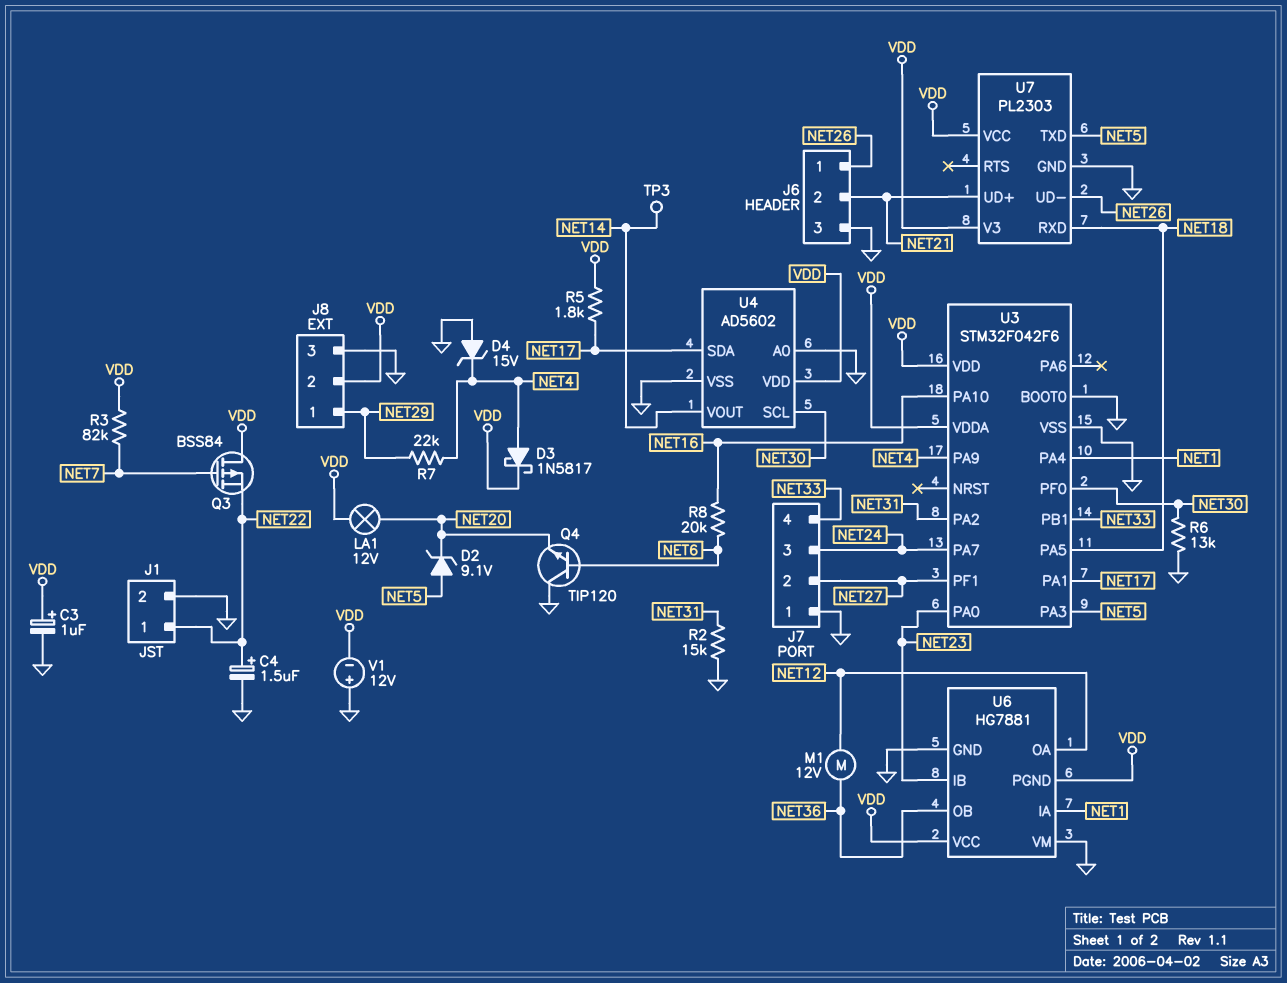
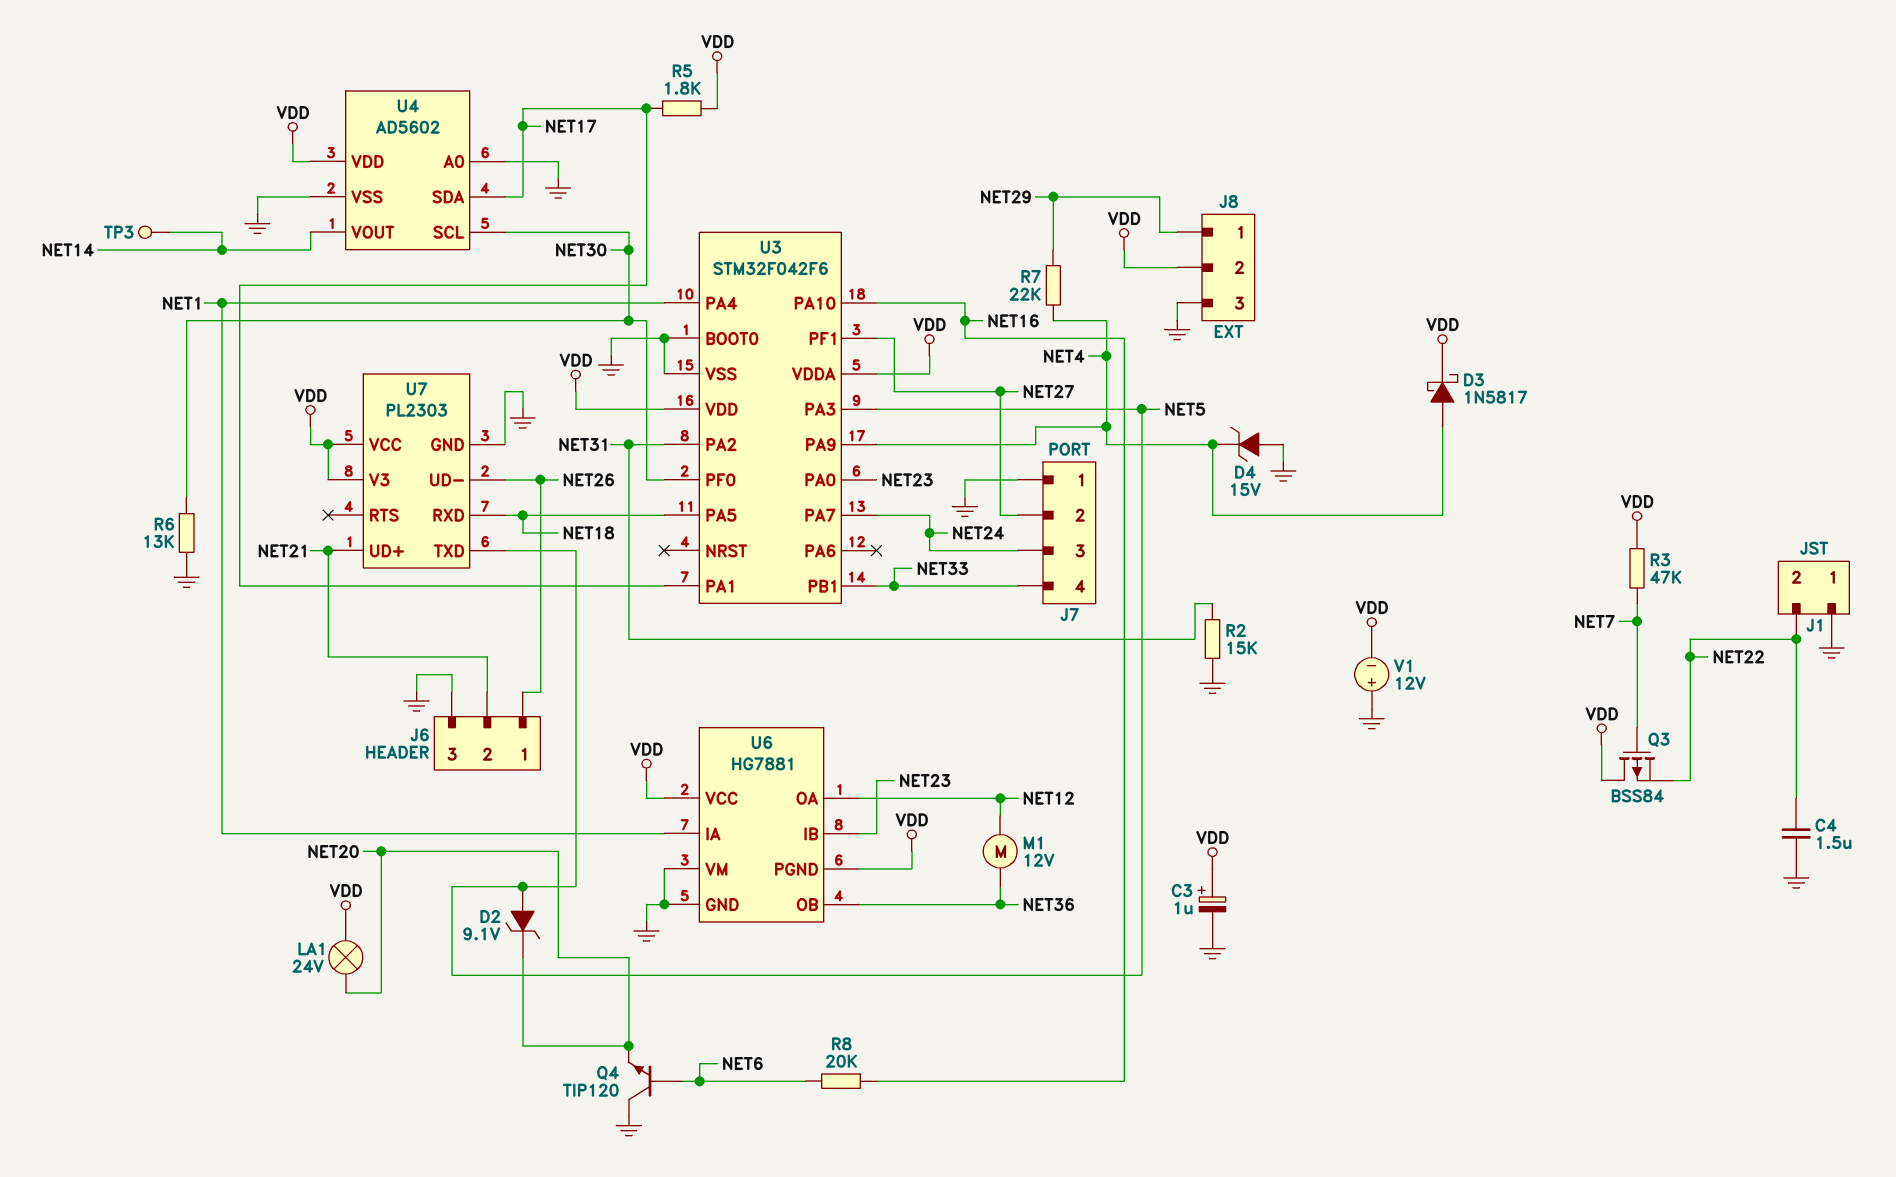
C4: 1.5uF (plus NET22, minus GND) -> 1.5uF (GND, NET22)
J1 pin 1: NET22 -> GND
J1 pin 2: GND -> NET22
LA1: lamp 12V (NET20, VDD) -> lamp 24V (NET20, VDD)
R3: 82k (NET7, VDD) -> 47k (NET7, VDD)

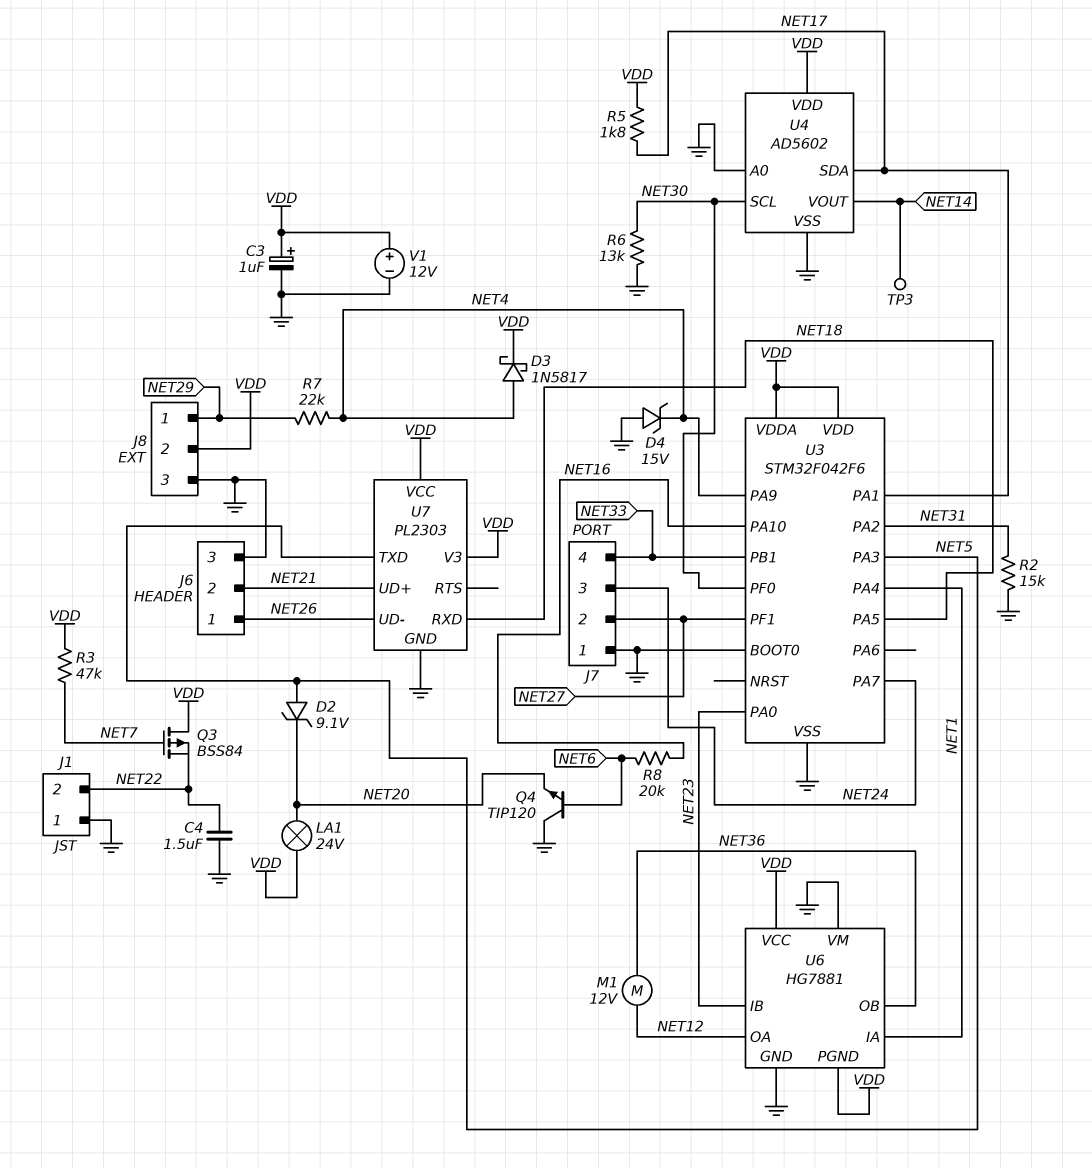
V1: 12V (plus GND, minus VDD) -> 12V (plus VDD, minus GND)

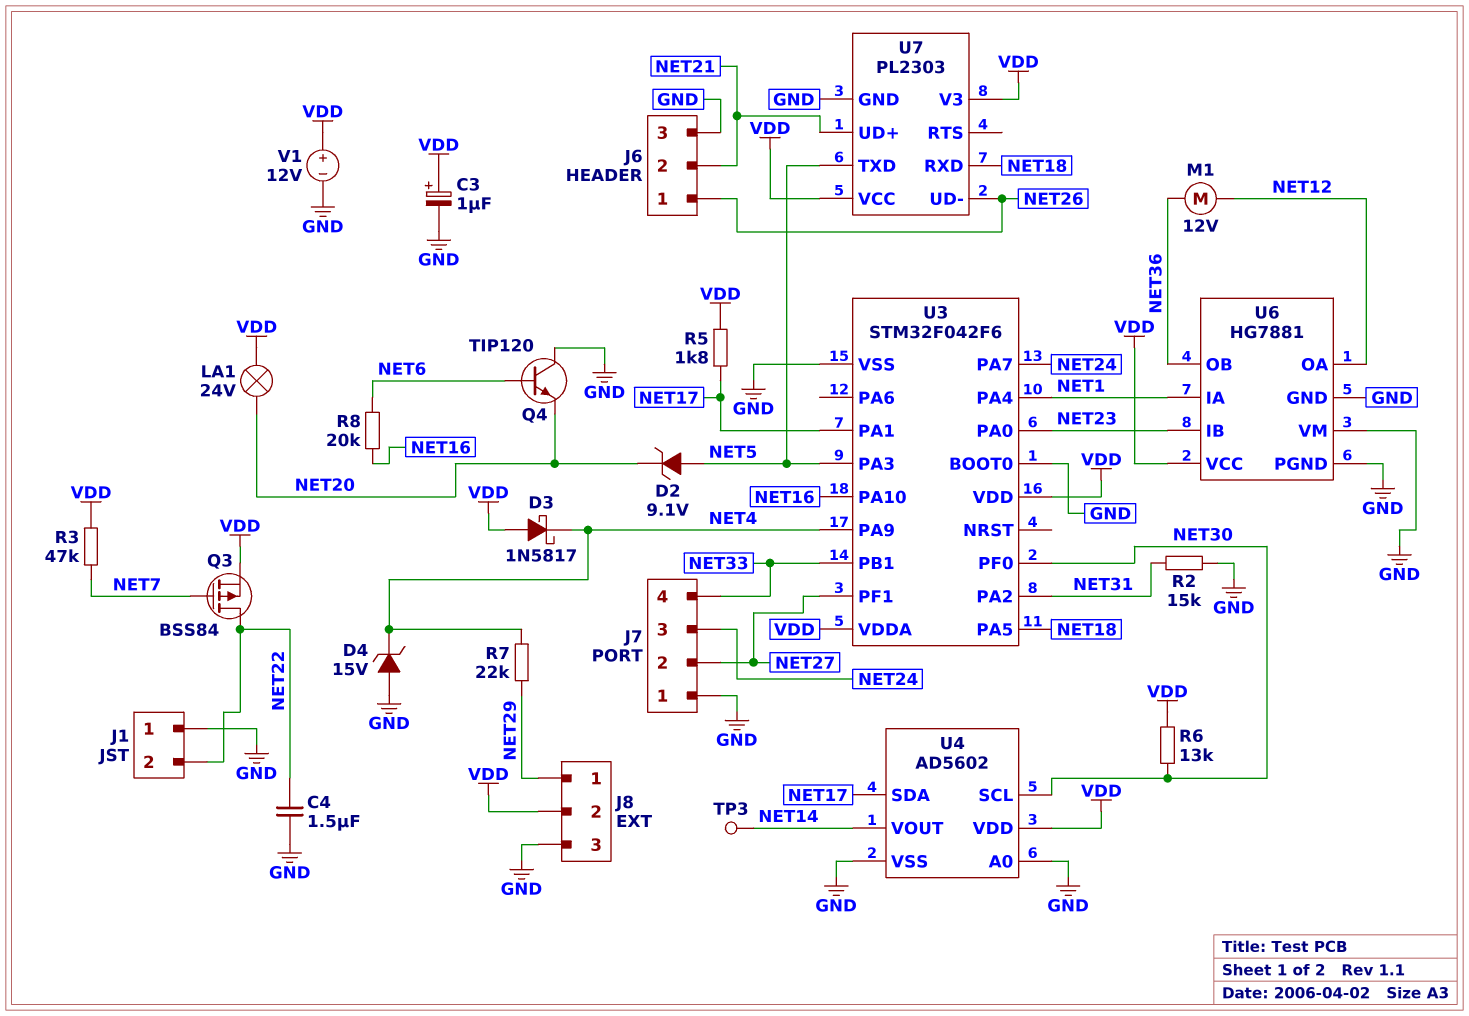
D3: schottky 1N5817 (A NET4, K VDD) -> schottky 1N5817 (A VDD, K NET4)
Q3: PMOS BSS84 (G NET7, D VDD, S NET22) -> PMOS BSS84 (G NET7, D NET22, S VDD)
R6: 13k (GND, NET30) -> 13k (NET30, VDD)
U6 pin PGND: VDD -> GND

